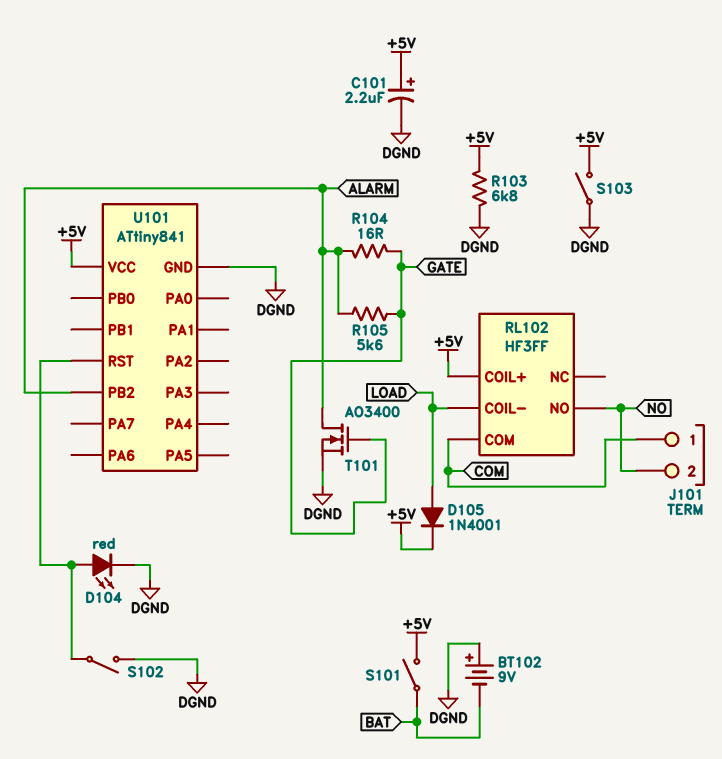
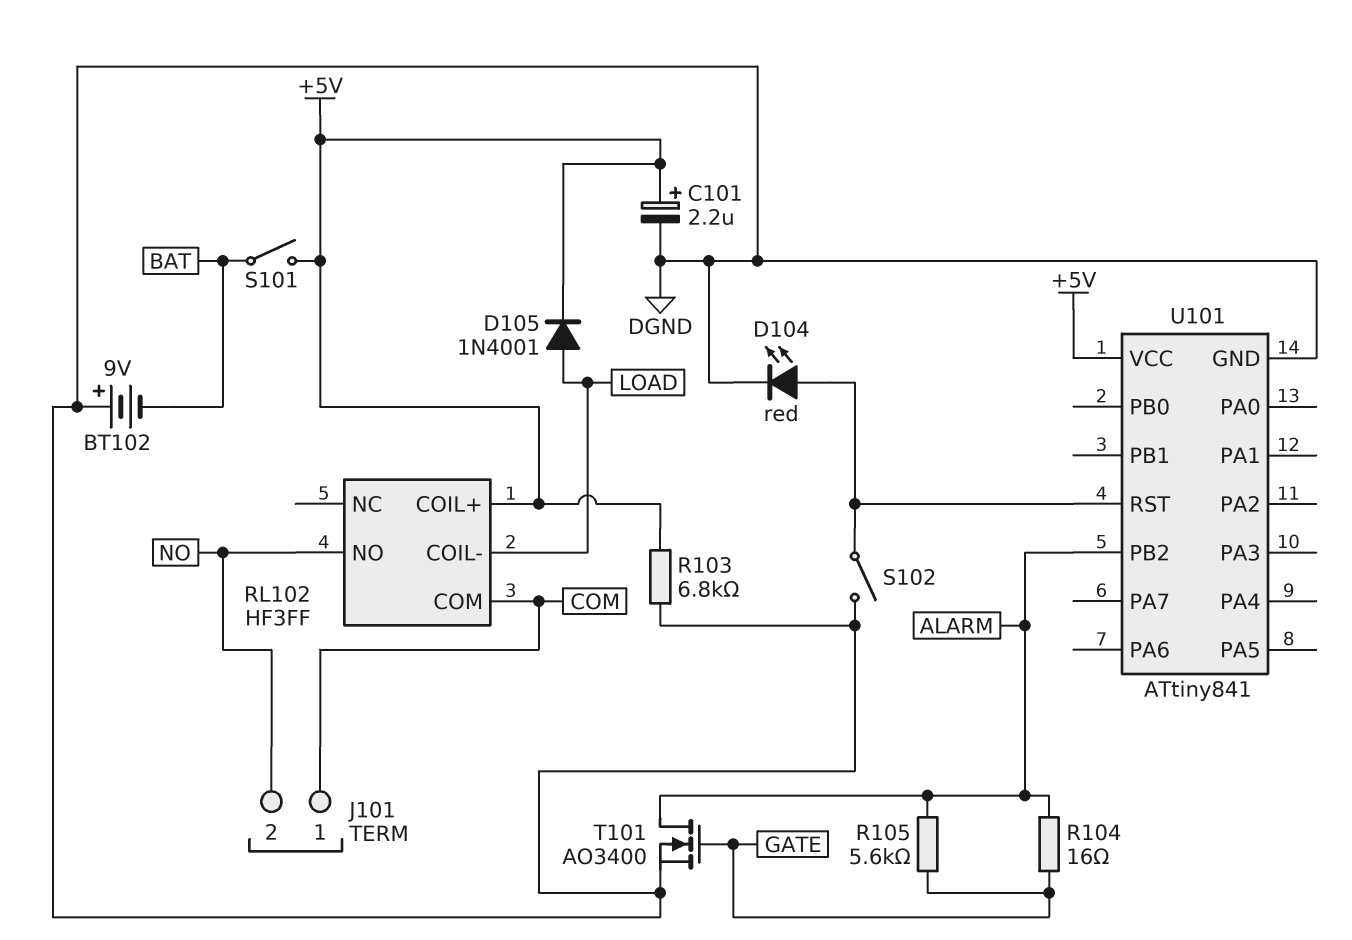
S103: switch (+5V, DGND) -> none

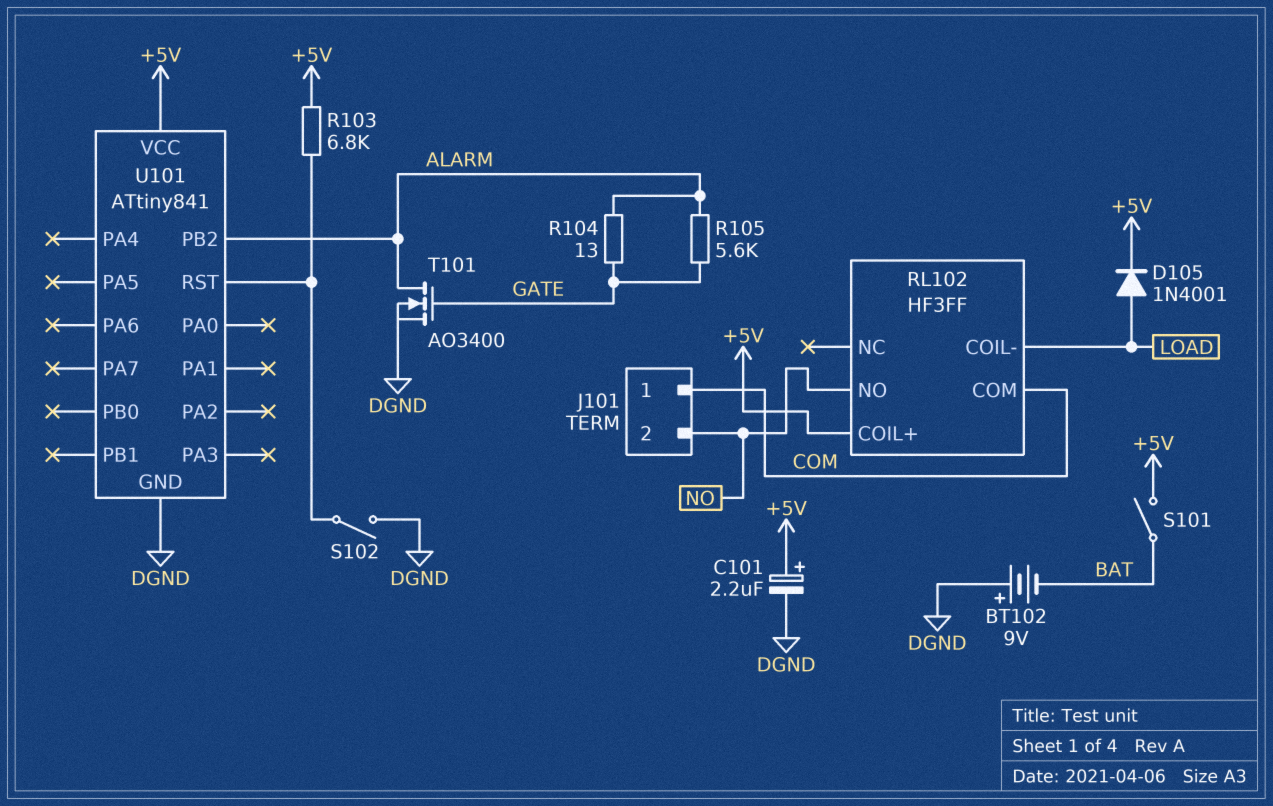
D104: LED red (A U101/RST, K DGND) -> none
R103: 6.8k (+5V, DGND) -> 6.8k (+5V, U101/RST)
R104: 16 (ALARM, GATE) -> 13 (ALARM, GATE)

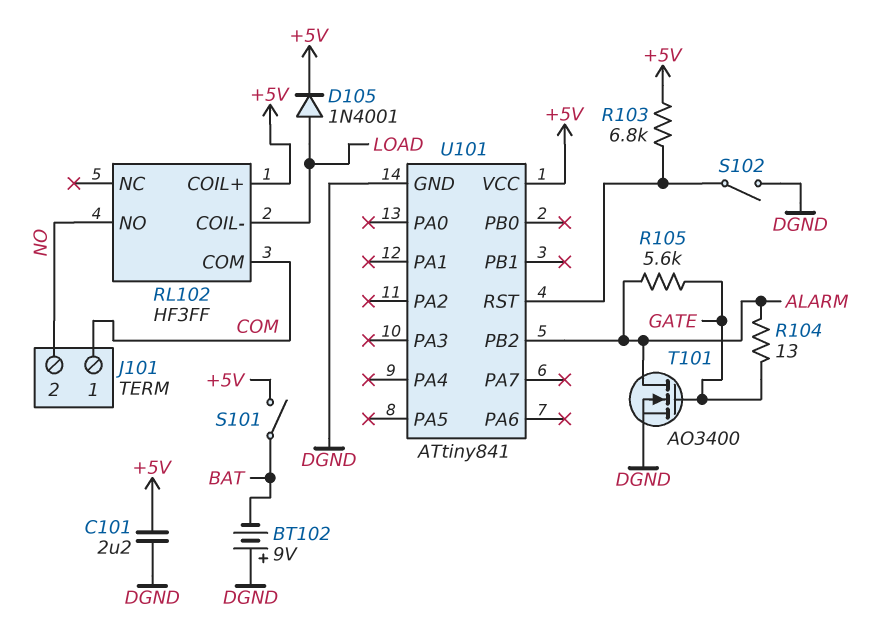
C101: 2.2uF (plus +5V, minus DGND) -> 2.2uF (+5V, DGND)

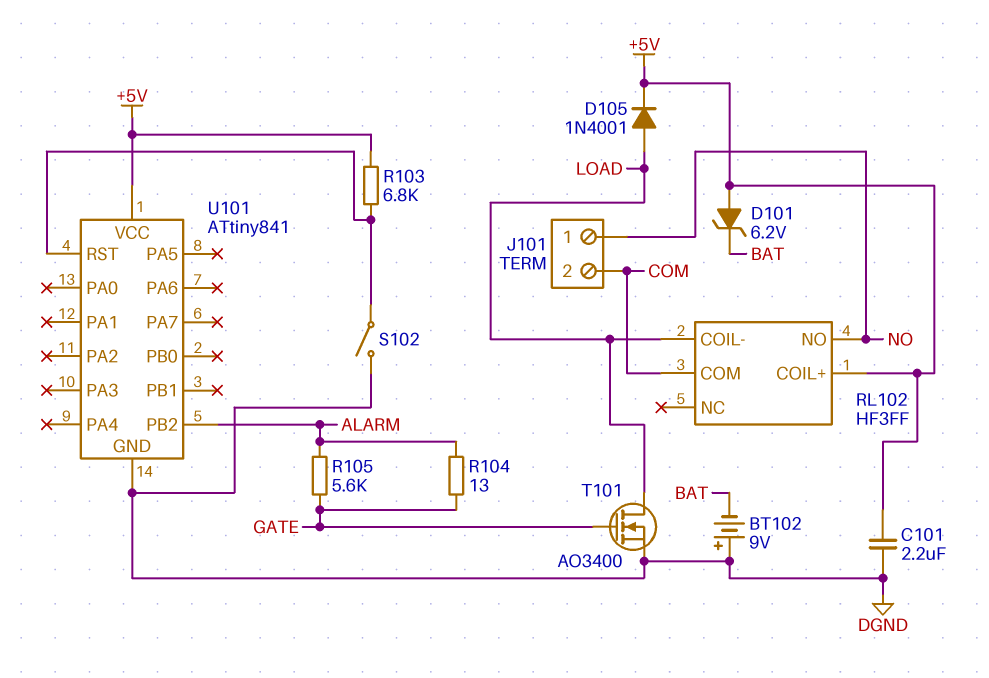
D101: none -> zener 6.2V (A +5V, K BAT)
J101 pin 1: COM -> NO
J101 pin 2: NO -> COM
S101: switch (+5V, BAT) -> none
T101: NMOS AO3400 (G GATE, D ALARM, S DGND) -> NMOS AO3400 (G GATE, D LOAD, S DGND)

